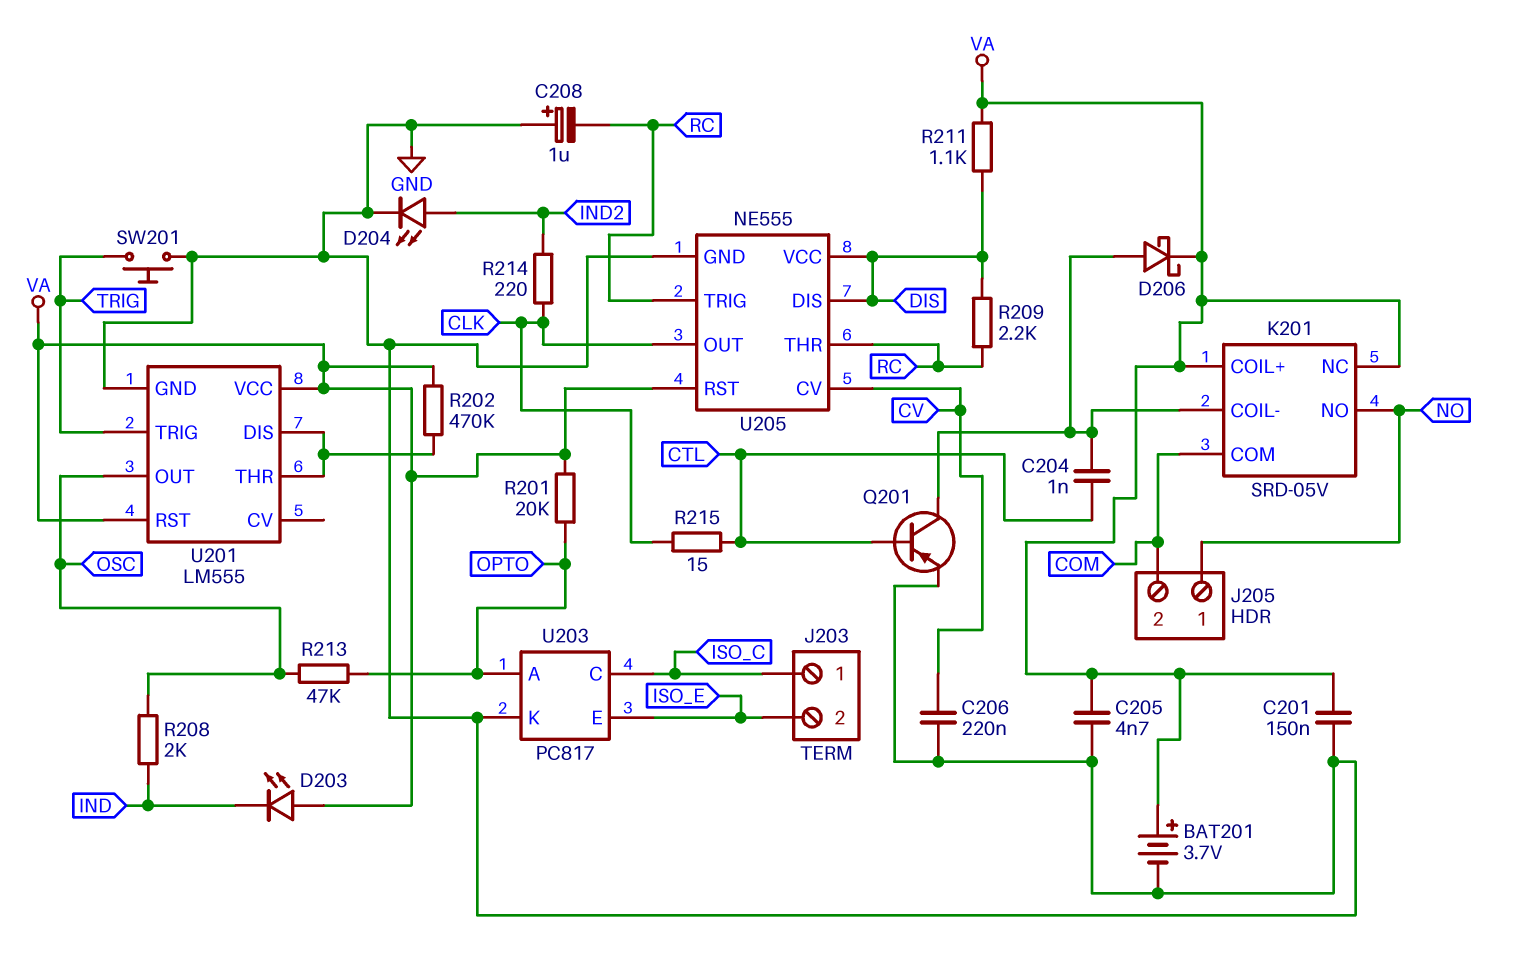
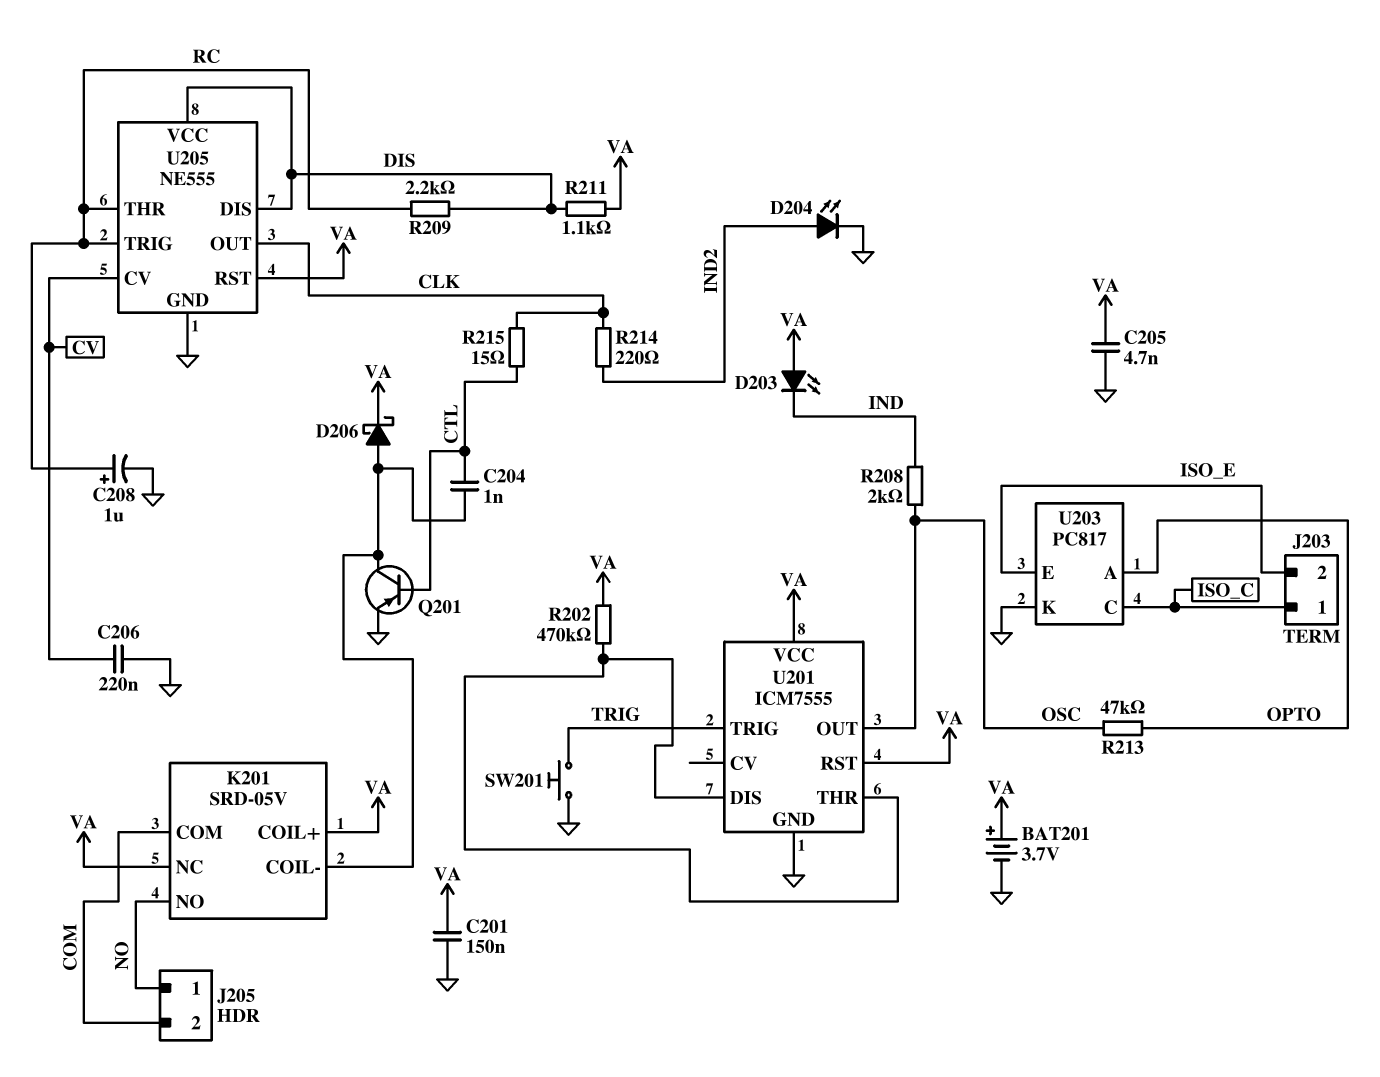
C208: 1uF (plus GND, minus RC) -> 1uF (plus RC, minus GND)
R201: 20k (OPTO, VA) -> none
U201: LM555 -> ICM7555

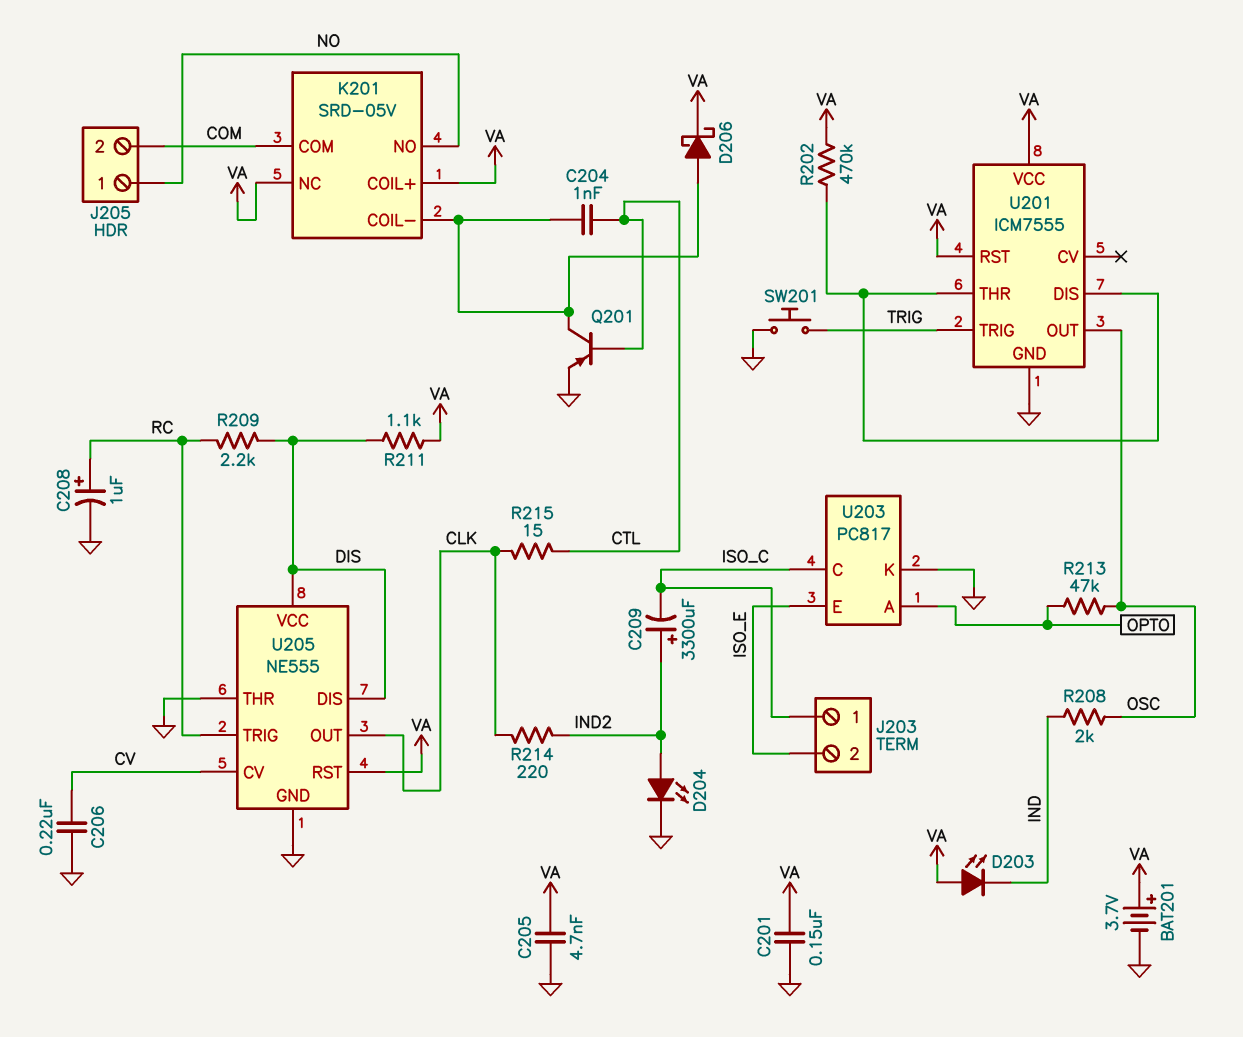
C209: none -> 3300uF (plus IND2, minus ISO_C)
U205 pin THR: RC -> GND

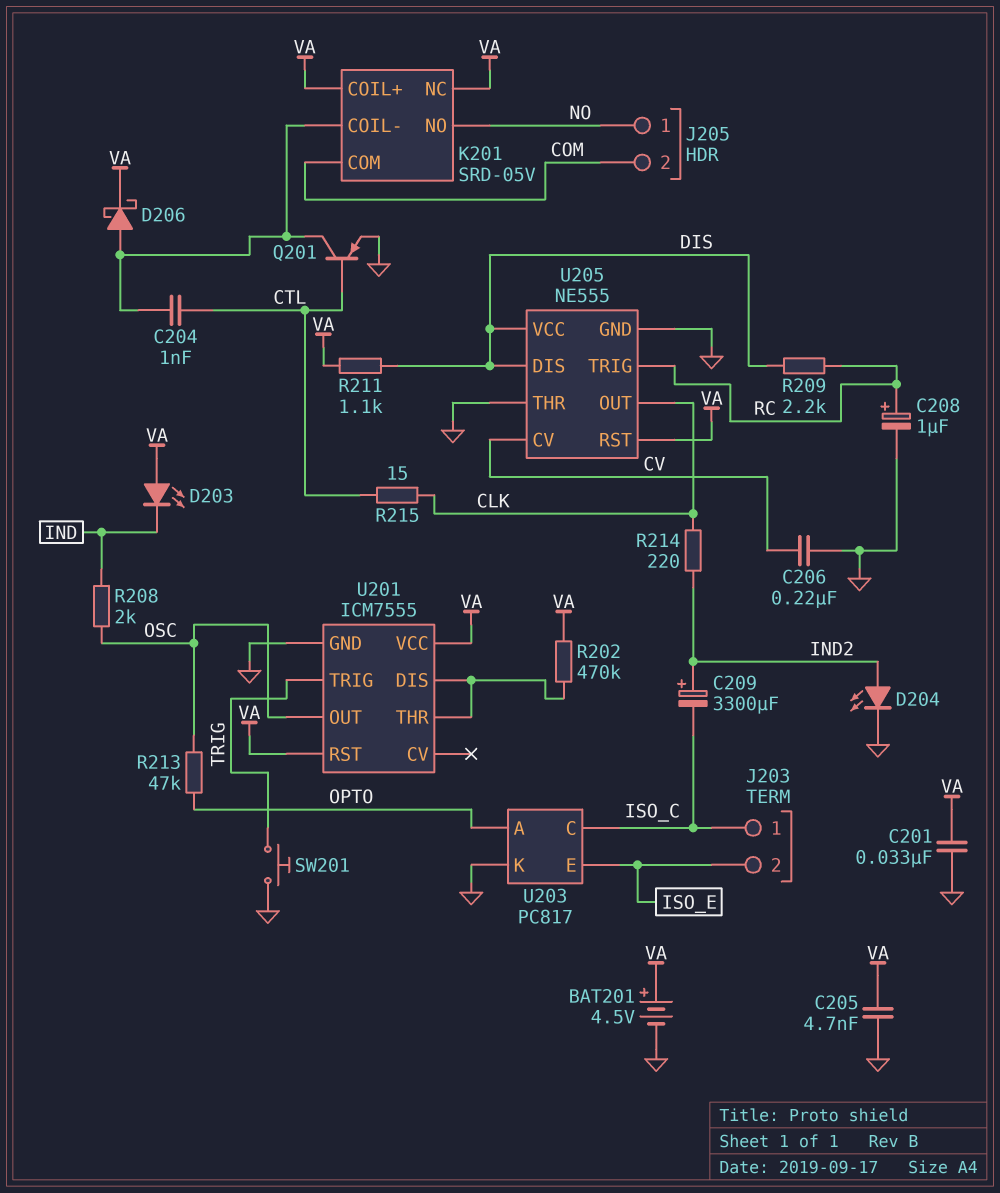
BAT201: 3.7V (plus VA, minus GND) -> 4.5V (plus VA, minus GND)
C201: 150nF (GND, VA) -> 33nF (GND, VA)

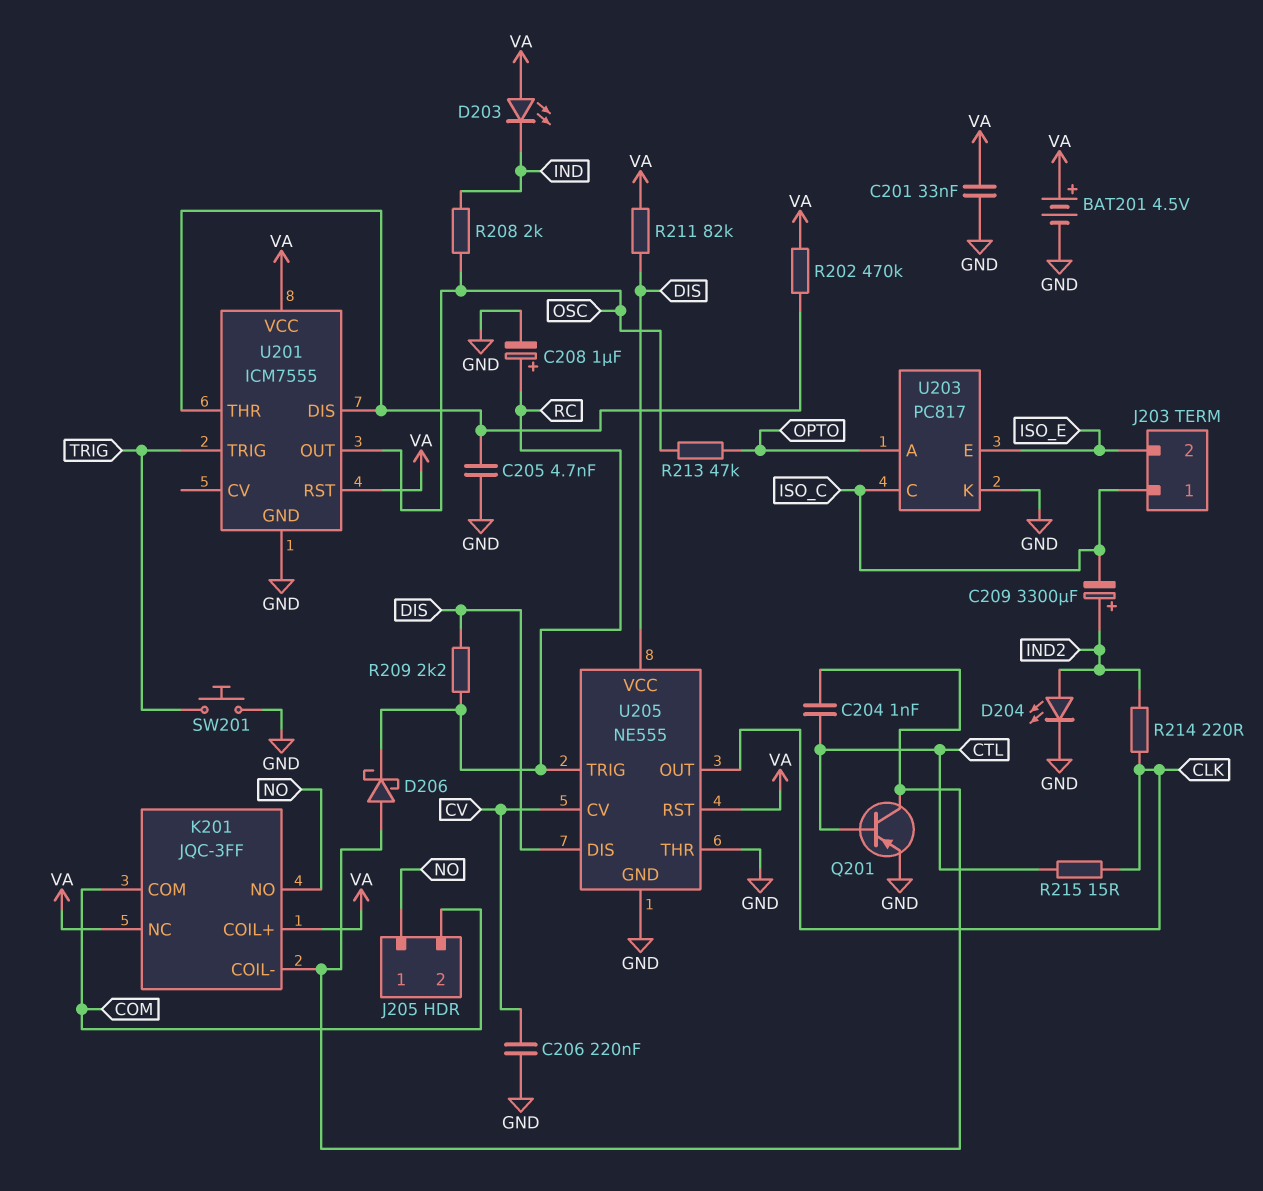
C205: 4.7nF (GND, VA) -> 4.7nF (GND, U201/DIS)
D206: schottky (A K201/COIL-, K VA) -> schottky (A K201/COIL-, K RC)
K201: SRD-05V -> JQC-3FF
R211: 1.1k (DIS, VA) -> 82k (DIS, VA)

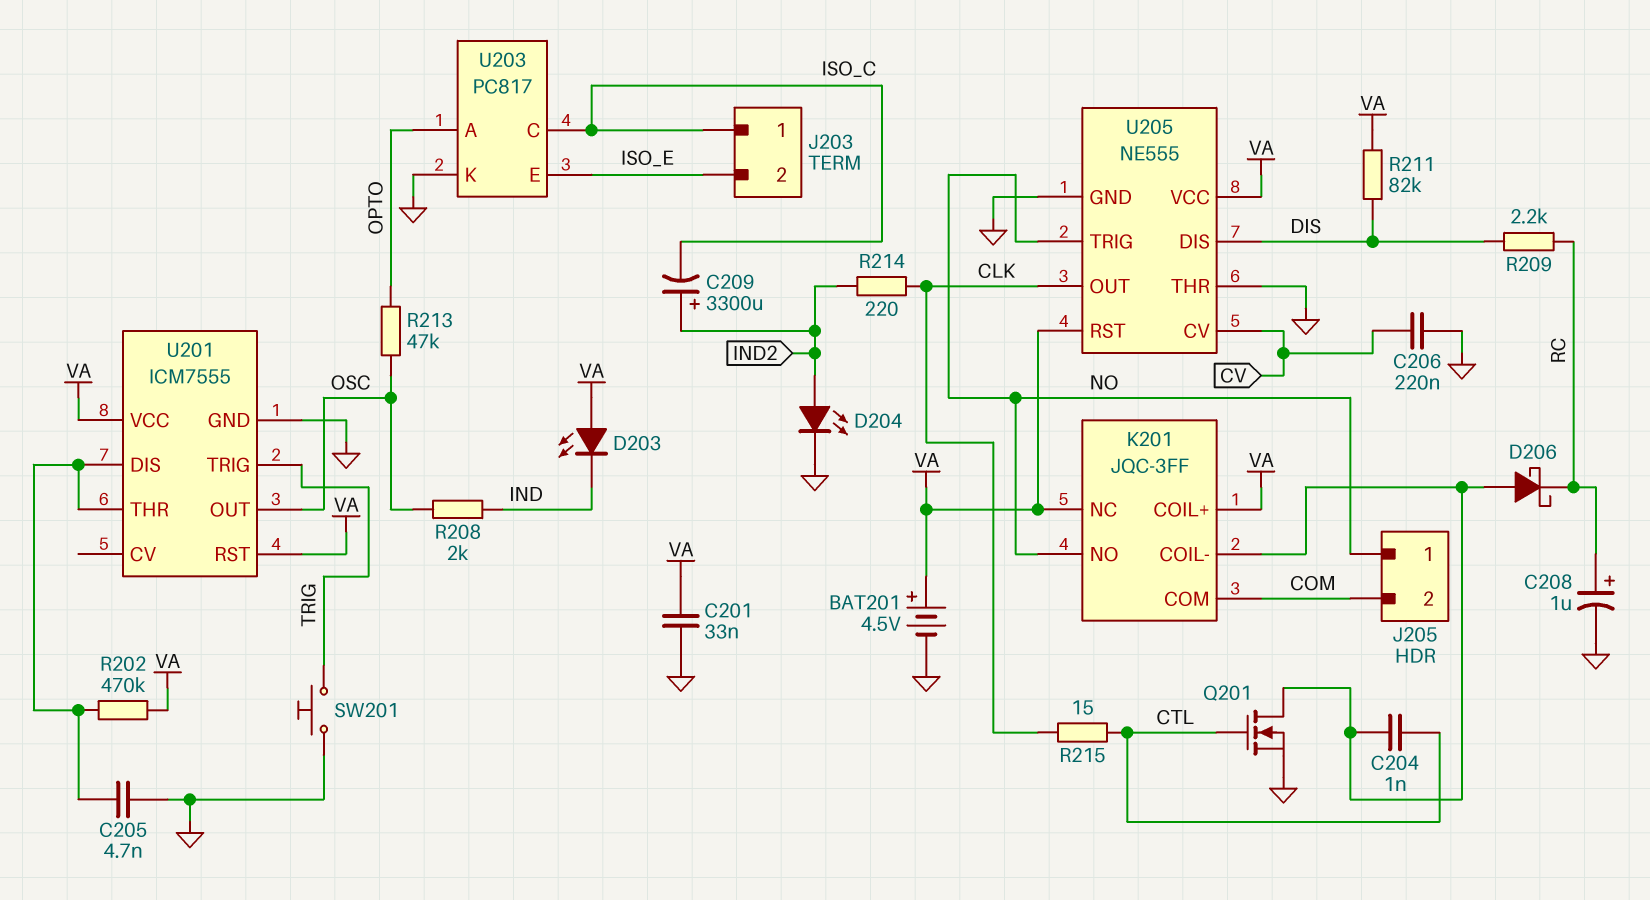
Q201: PNP (B CTL, C K201/COIL-, E GND) -> NMOS (G CTL, D K201/COIL-, S GND)
U205 pin TRIG: RC -> NO
U205 pin VCC: DIS -> VA

